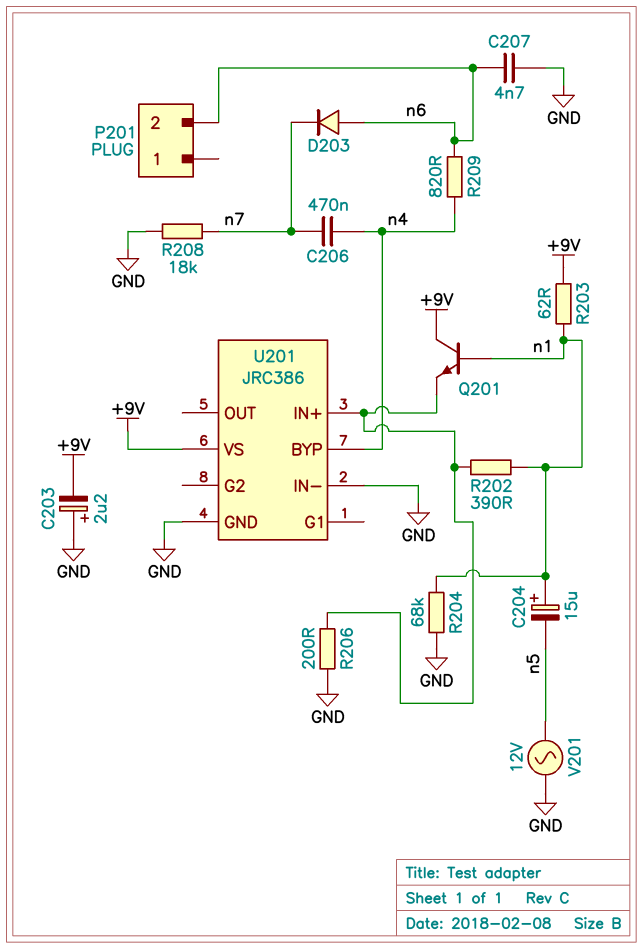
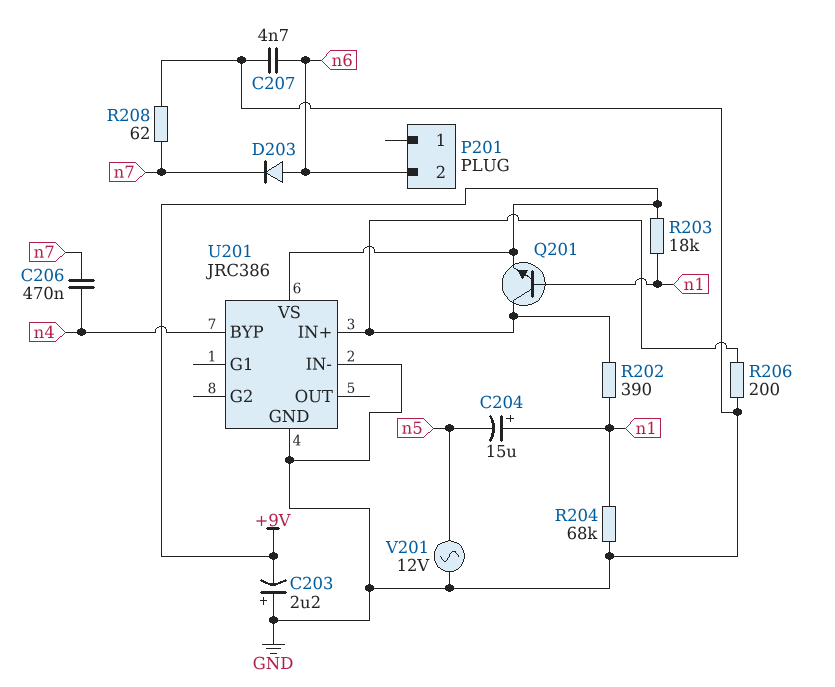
Q201: NPN (B n1, C +9V, E U201/IN+) -> NPN (B n1, C U201/IN+, E +9V)
R203: 62 (+9V, n1) -> 18k (+9V, n1)
R208: 18k (GND, n7) -> 62 (GND, n7)
R209: 820 (n4, n6) -> none

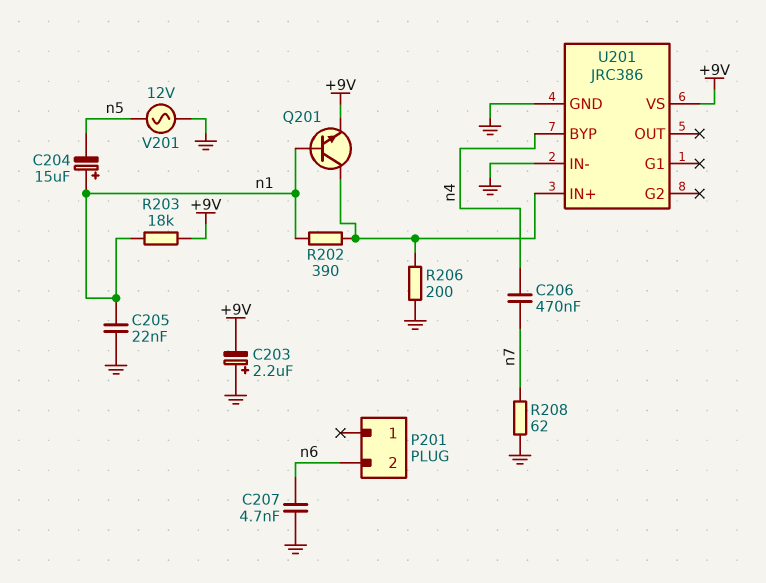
C205: none -> 22nF (GND, n1)
D203: diode (A n6, K n7) -> none
R204: 68k (GND, n1) -> none

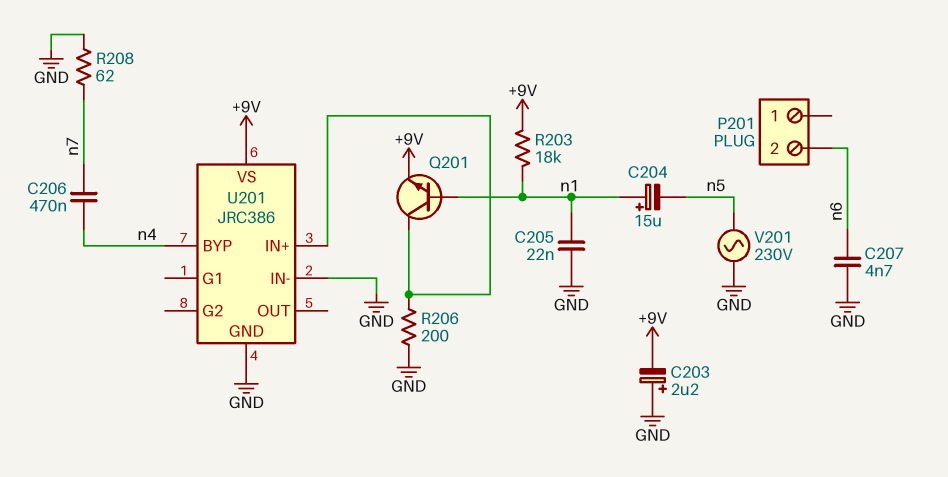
R202: 390 (U201/IN+, n1) -> none
V201: AC 12V (GND, n5) -> AC 230V (GND, n5)

